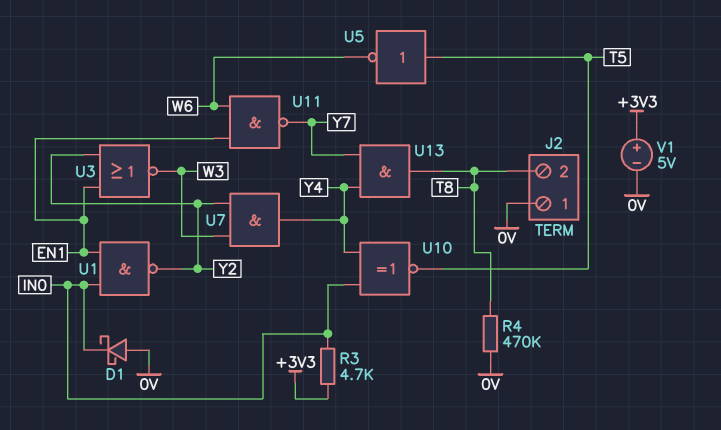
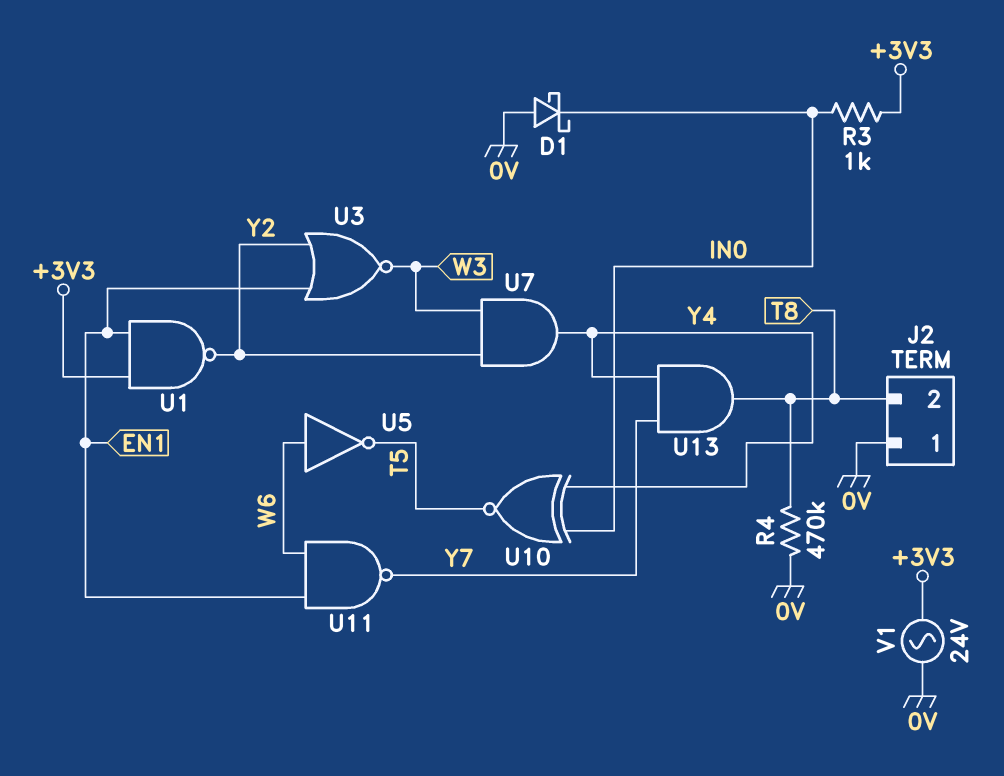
R3: 4.7k (+3V3, IN0) -> 1k (+3V3, IN0)
U1: NAND (in EN1, in IN0, out Y2) -> NAND (in +3V3, in EN1, out Y2)
U5: NOT (in T5, out W6) -> NOT (in W6, out T5)
V1: 5V (plus +3V3, minus 0V) -> AC 24V (+3V3, 0V)

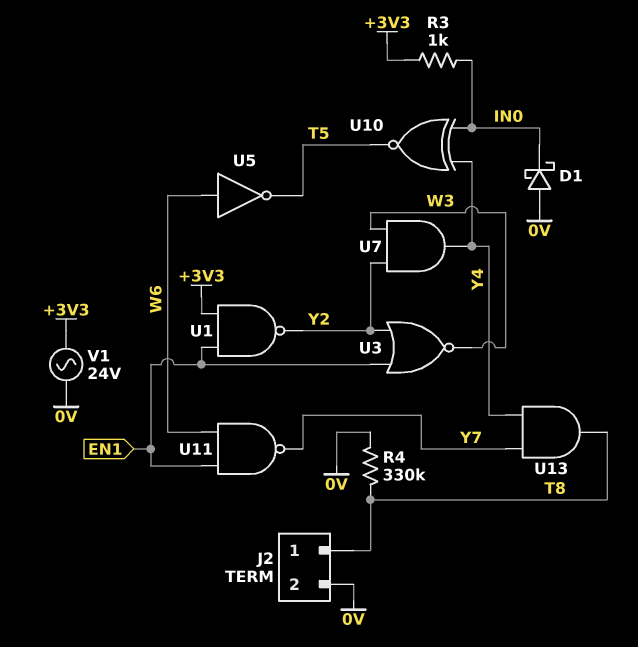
J2 pin 1: 0V -> T8
J2 pin 2: T8 -> 0V
R4: 470k (0V, T8) -> 330k (0V, T8)

